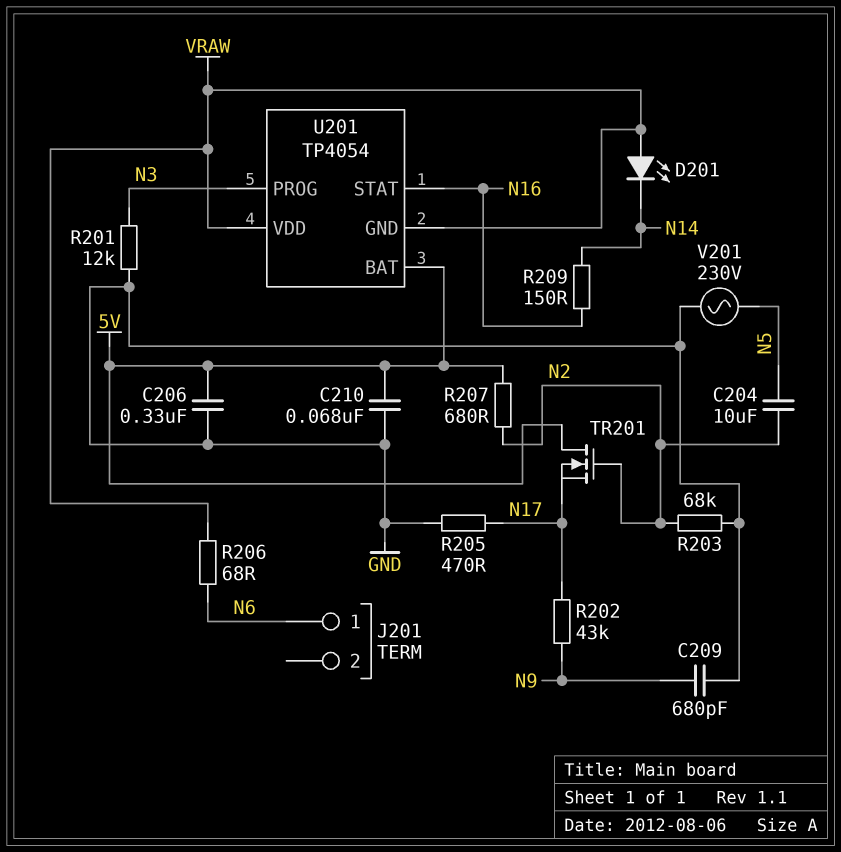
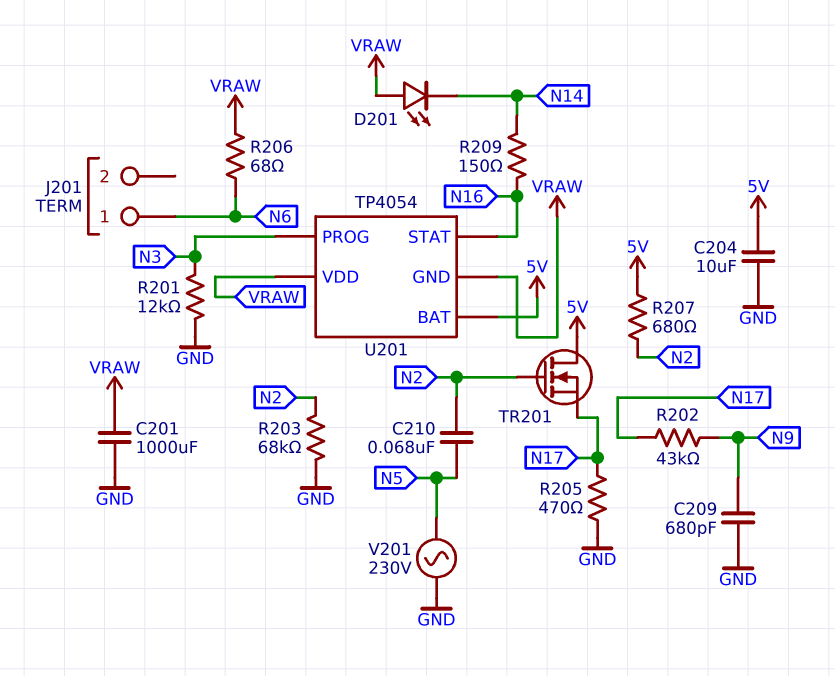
C201: none -> 1000uF (GND, VRAW)
C204: 10uF (N2, N5) -> 10uF (5V, GND)
C206: 330nF (5V, GND) -> none
C210: 68nF (5V, GND) -> 68nF (N2, N5)

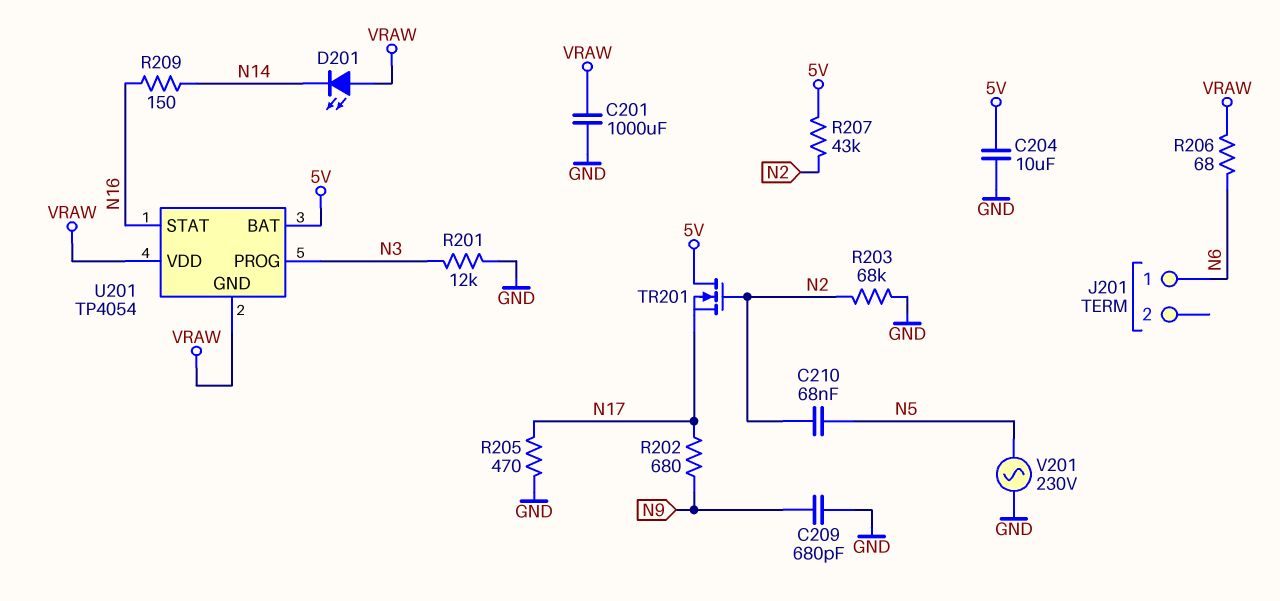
R202: 43k (N9, N17) -> 680 (N9, N17)
R207: 680 (5V, N2) -> 43k (5V, N2)

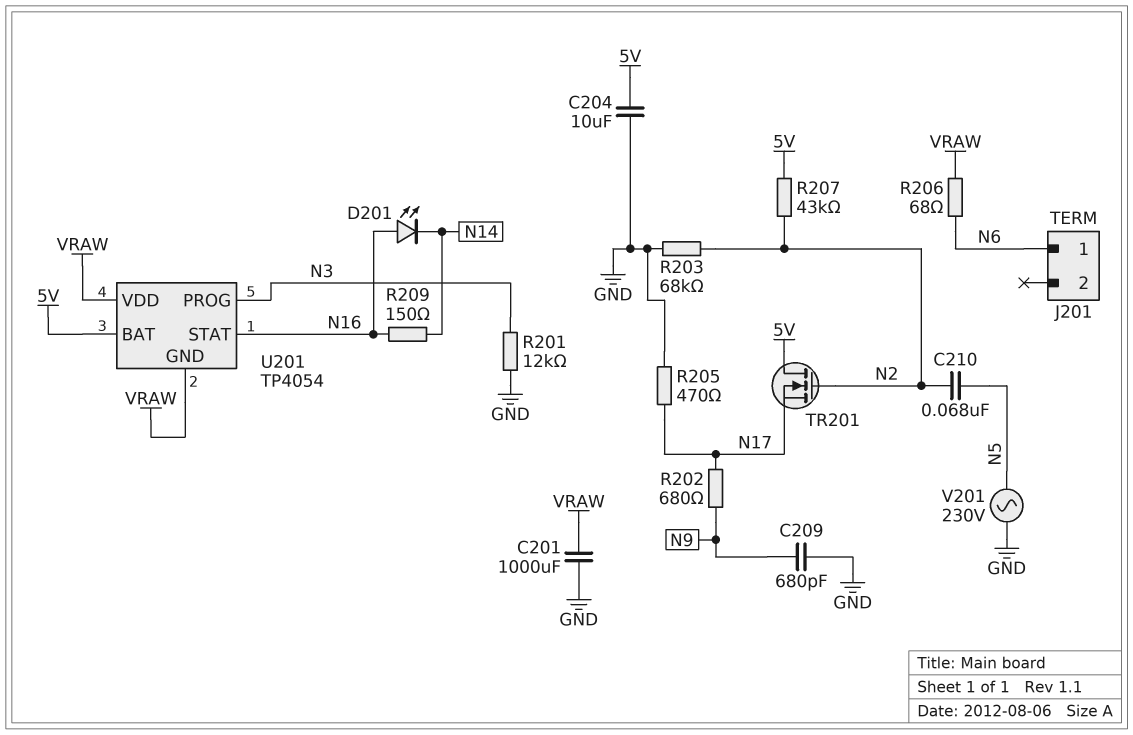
D201: LED (A VRAW, K N14) -> LED (A N16, K N14)

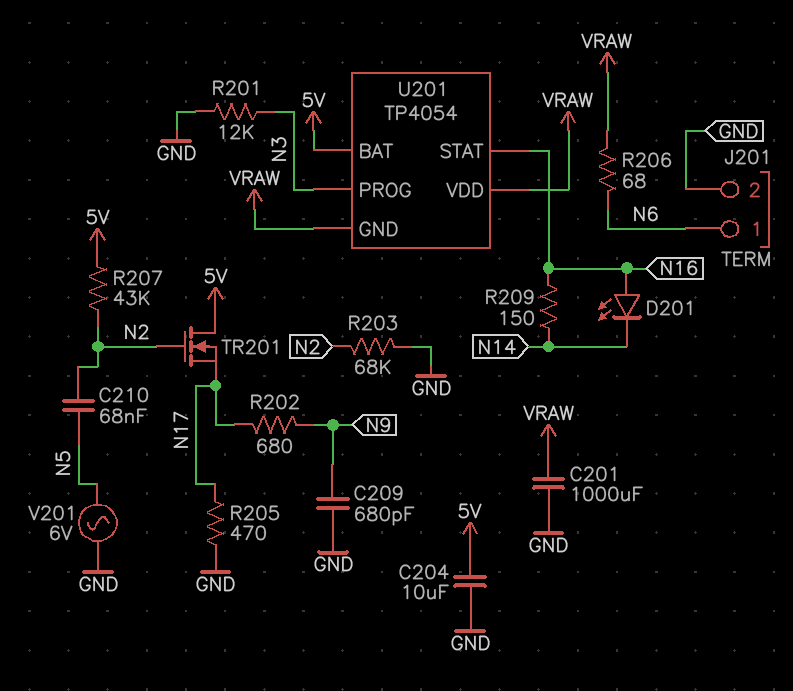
J201 pin 2: none -> GND
V201: AC 230V (GND, N5) -> AC 6V (GND, N5)

